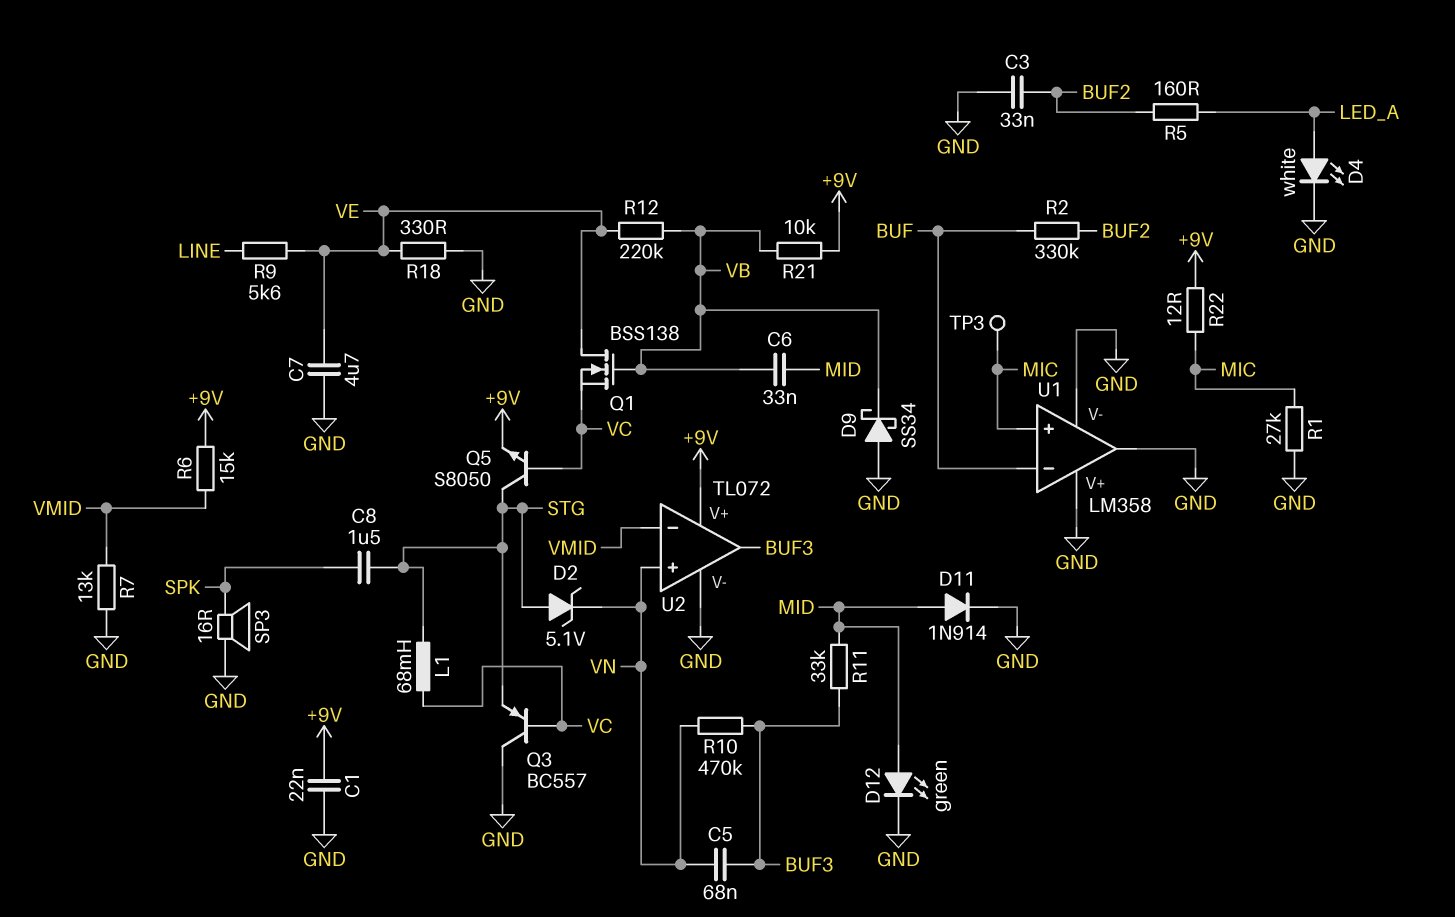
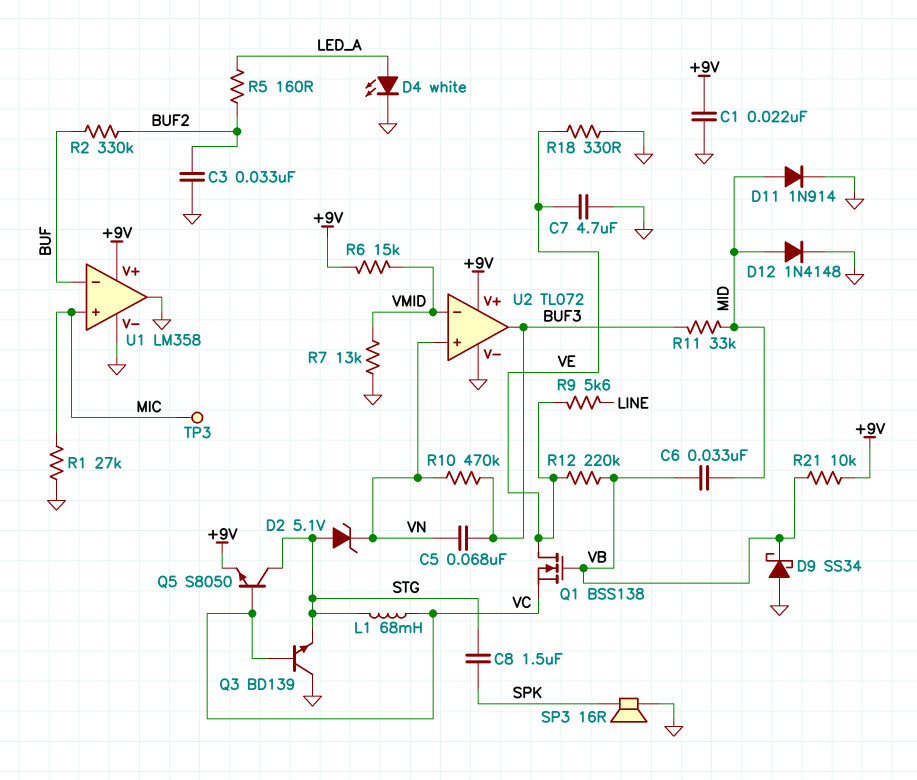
D12: LED green (A MID, K GND) -> diode 1N4148 (A MID, K GND)
Q3: PNP BC557 (B VC, C GND, E STG) -> NPN BD139 (B VC, C GND, E STG)
R22: 12 (+9V, MIC) -> none
U1 pin V+: GND -> +9V

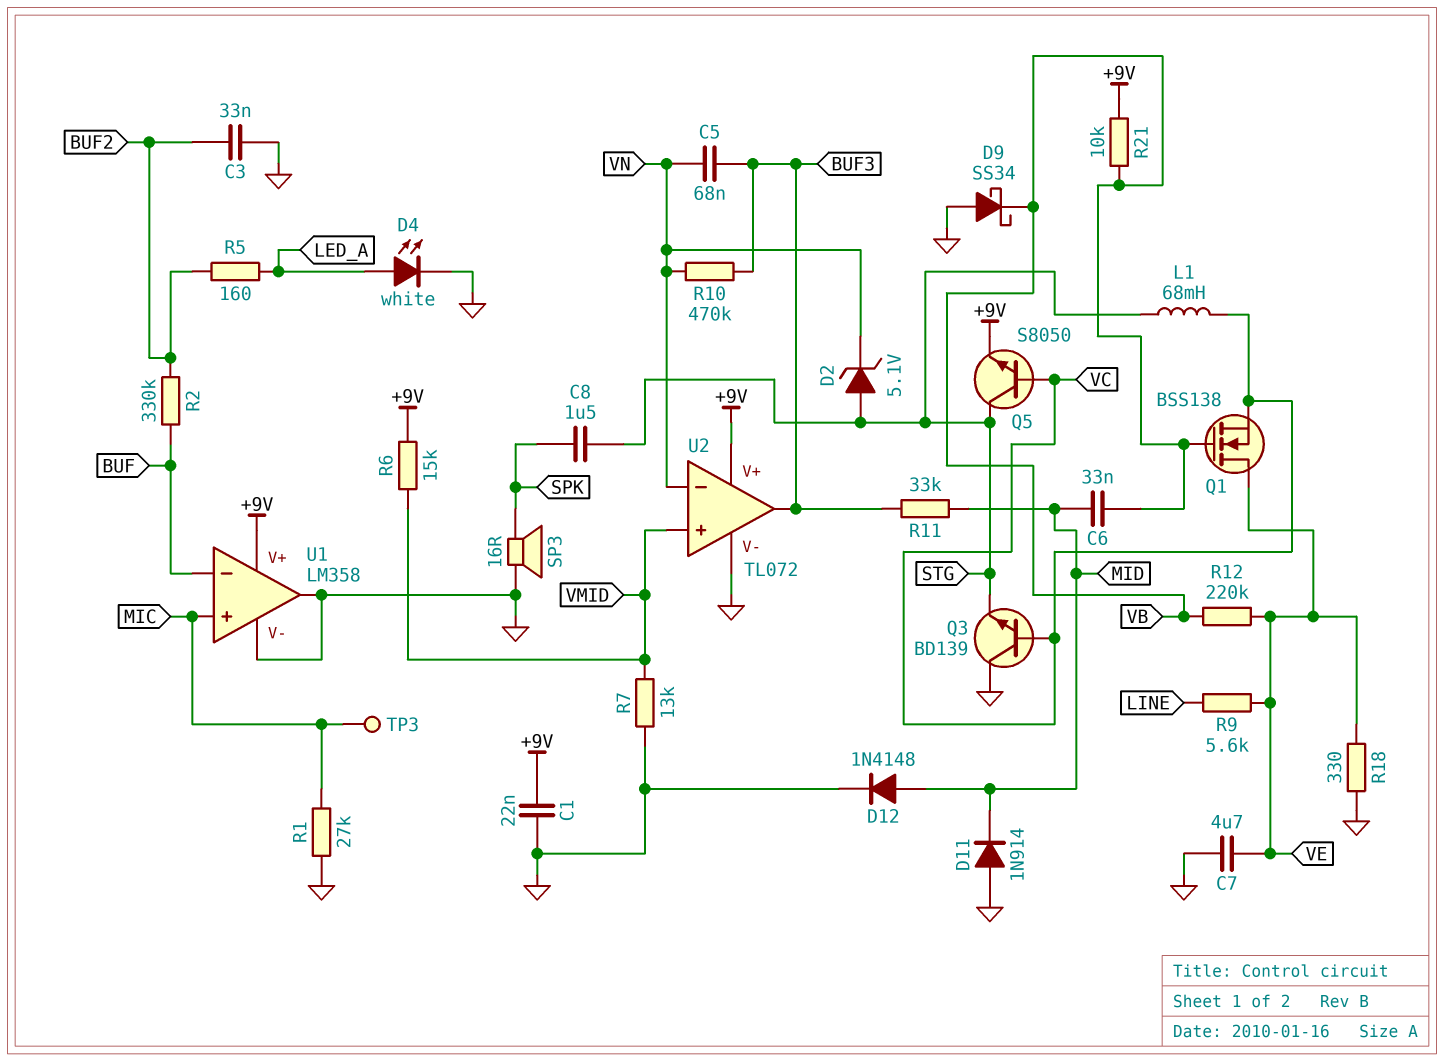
D11: diode 1N914 (A MID, K GND) -> diode 1N914 (A GND, K MID)
U2 pin in+: VN -> VMID
U2 pin in-: VMID -> VN

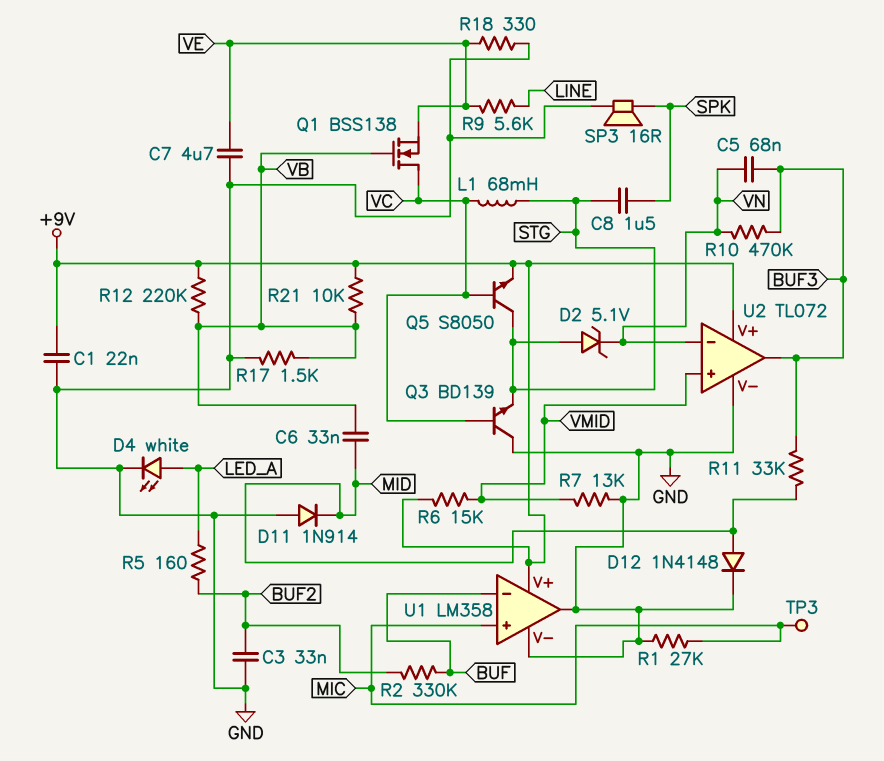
D9: schottky SS34 (A GND, K VB) -> none
Q1: NMOS BSS138 (G VB, D VE, S VC) -> NMOS BSS138 (G VB, D VC, S VE)
R12: 220k (VB, VE) -> 220k (+9V, VB)
R17: none -> 1.5k (GND, VB)

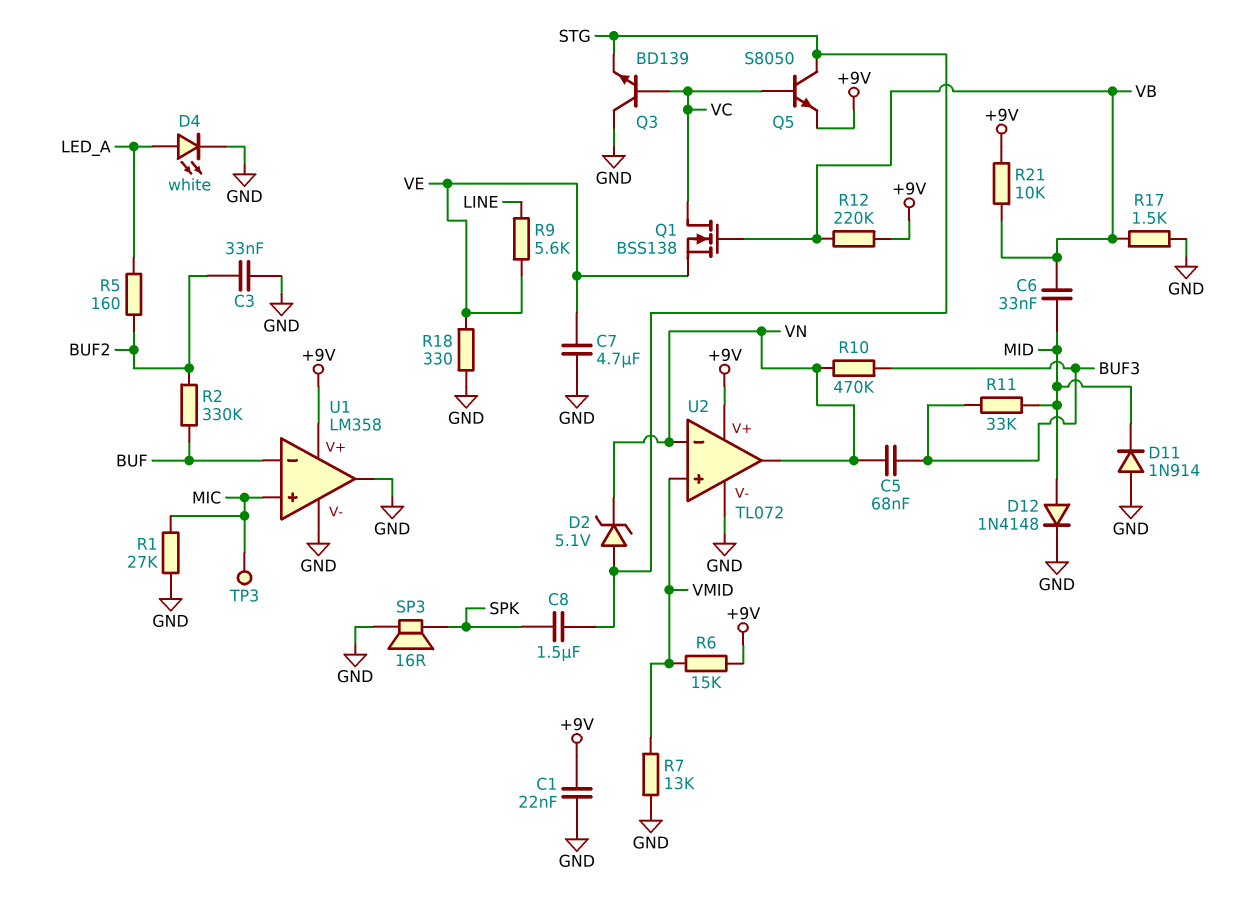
L1: 68mH (STG, VC) -> none
U2 pin out: BUF3 -> VN

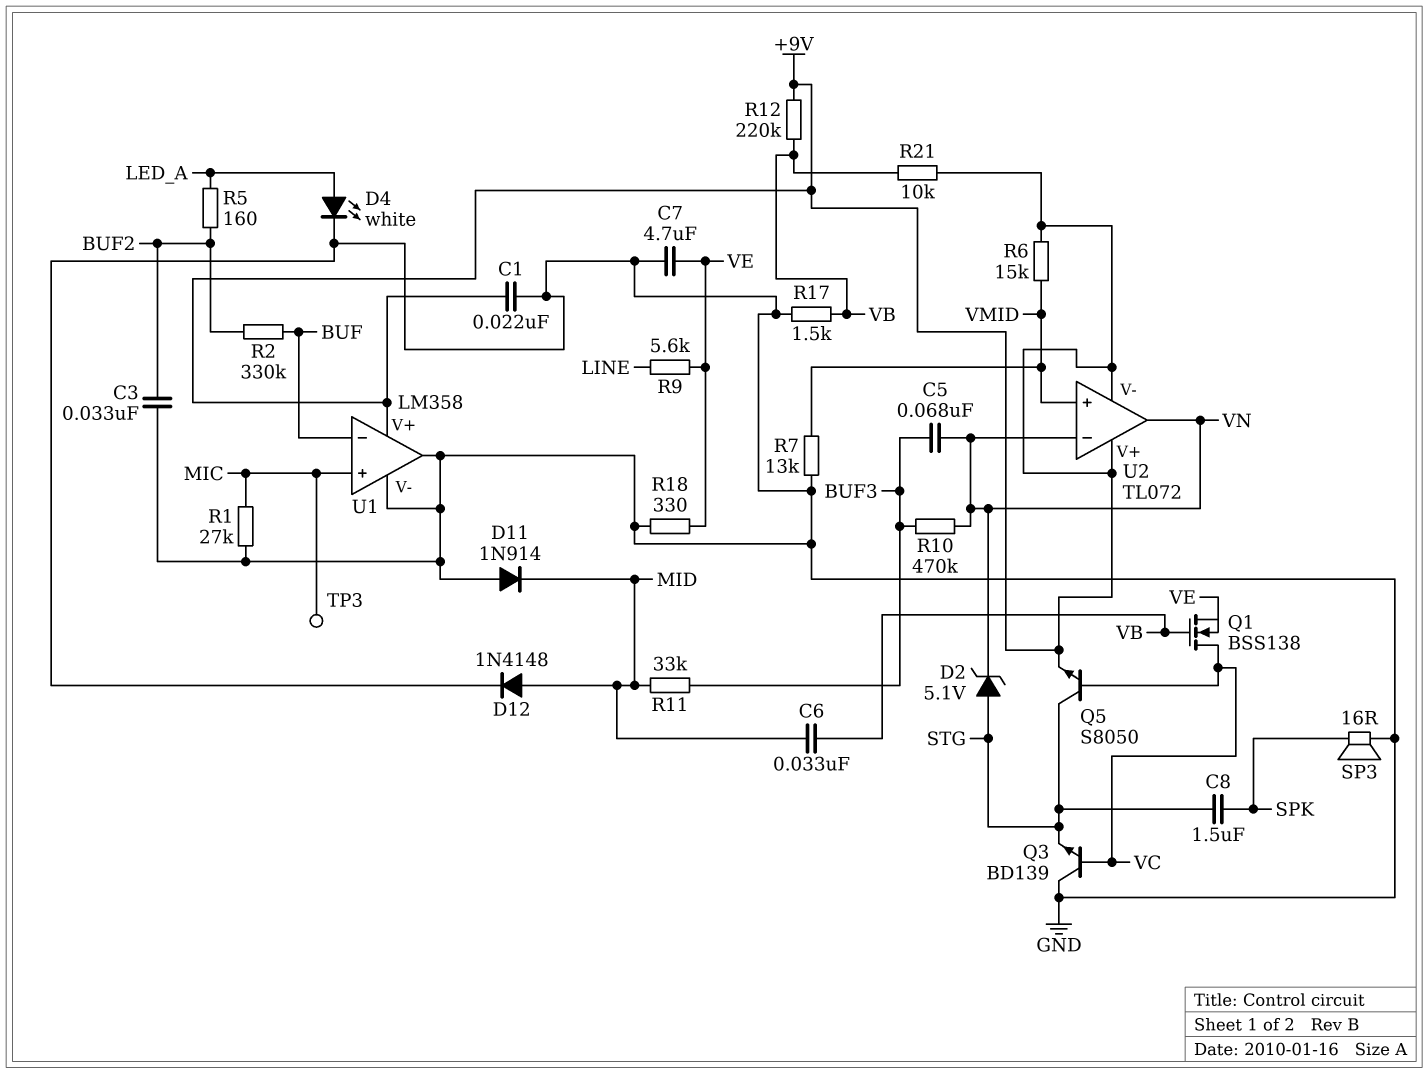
U2 pin V-: GND -> +9V

